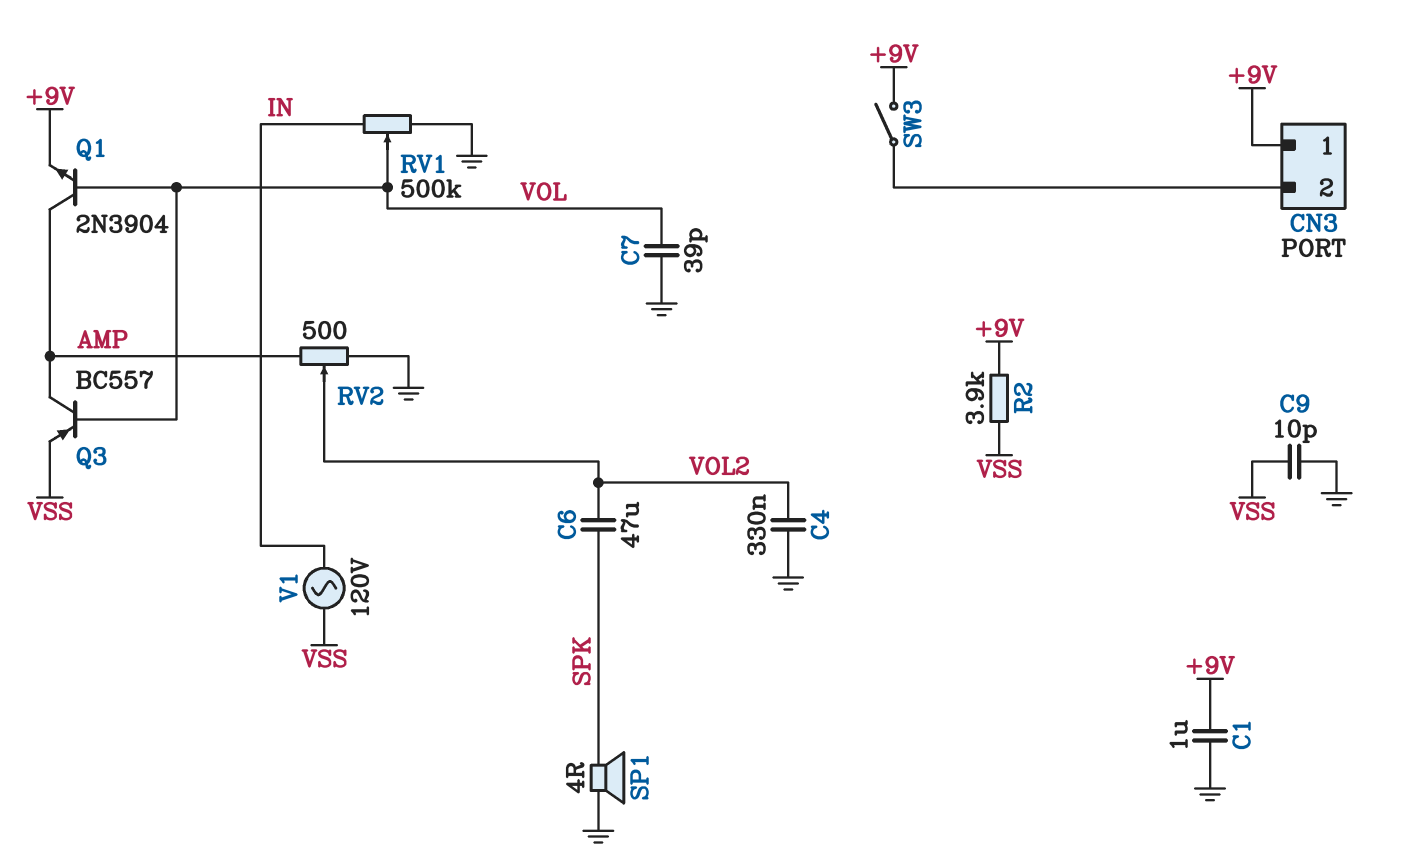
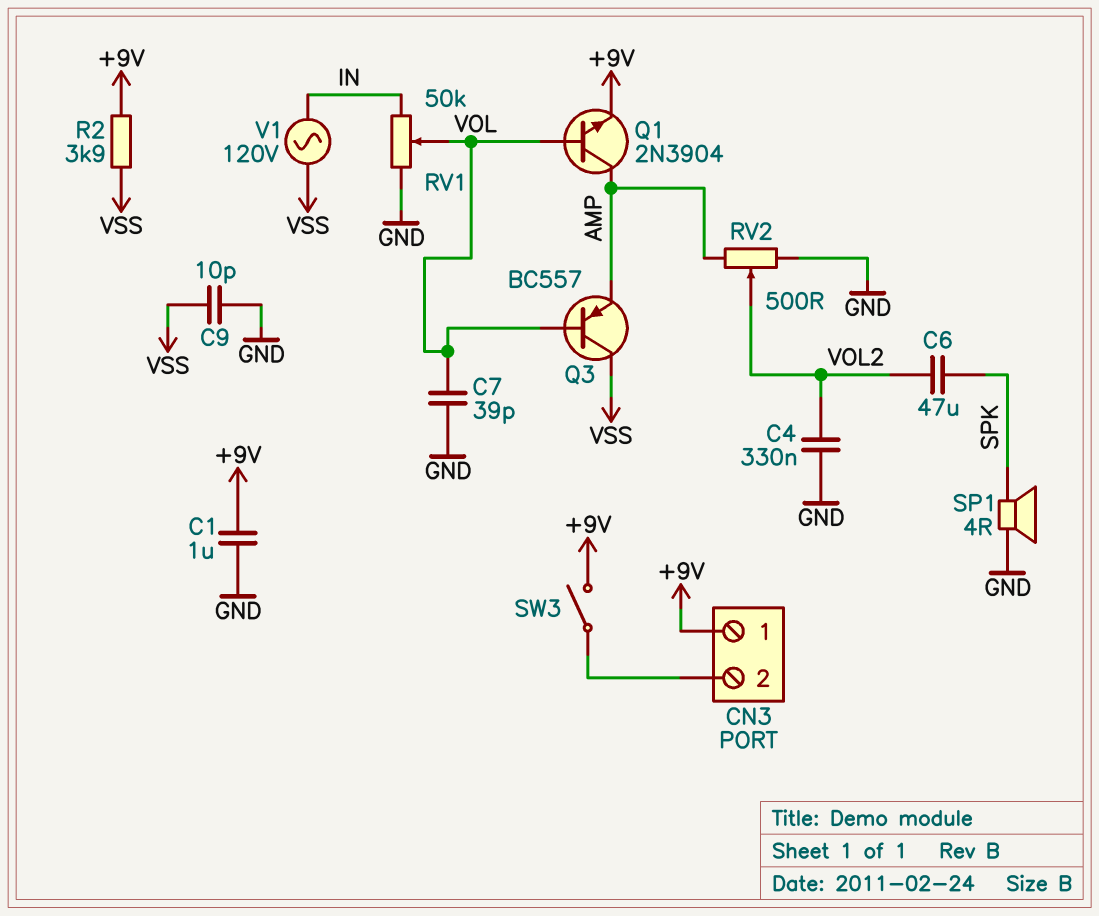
Q3: PNP BC557 (B VOL, C AMP, E VSS) -> PNP BC557 (B VOL, C VSS, E AMP)
RV1: 500k (GND, IN, wiper VOL) -> 50k (GND, IN, wiper VOL)

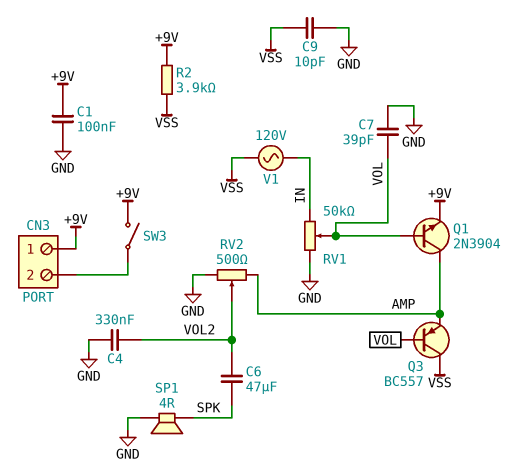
C1: 1uF (+9V, GND) -> 100nF (+9V, GND)

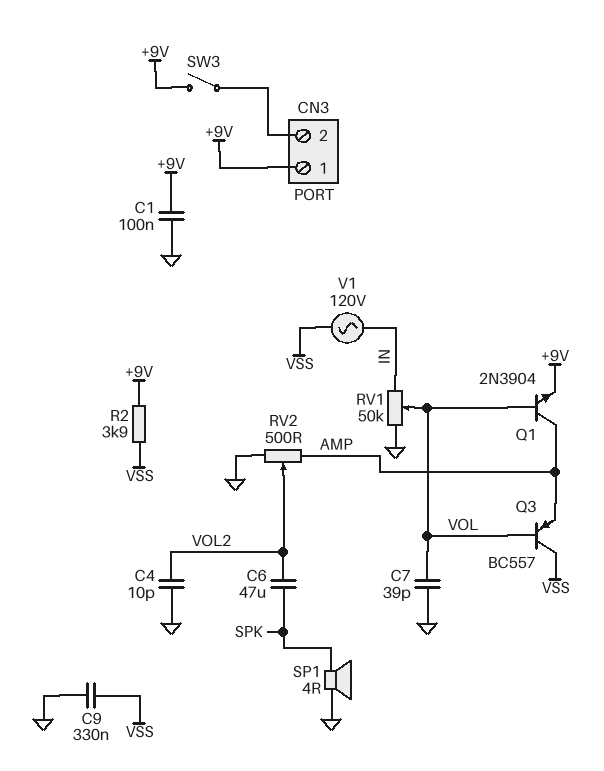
C4: 330nF (GND, VOL2) -> 10pF (GND, VOL2)
C9: 10pF (GND, VSS) -> 330nF (GND, VSS)

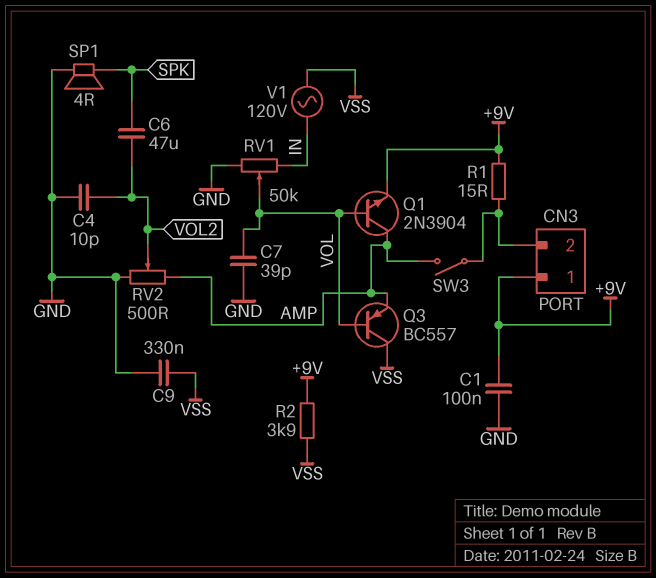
R1: none -> 15 (+9V, CN3/2)
SW3: switch (+9V, CN3/2) -> switch (AMP, CN3/2)

